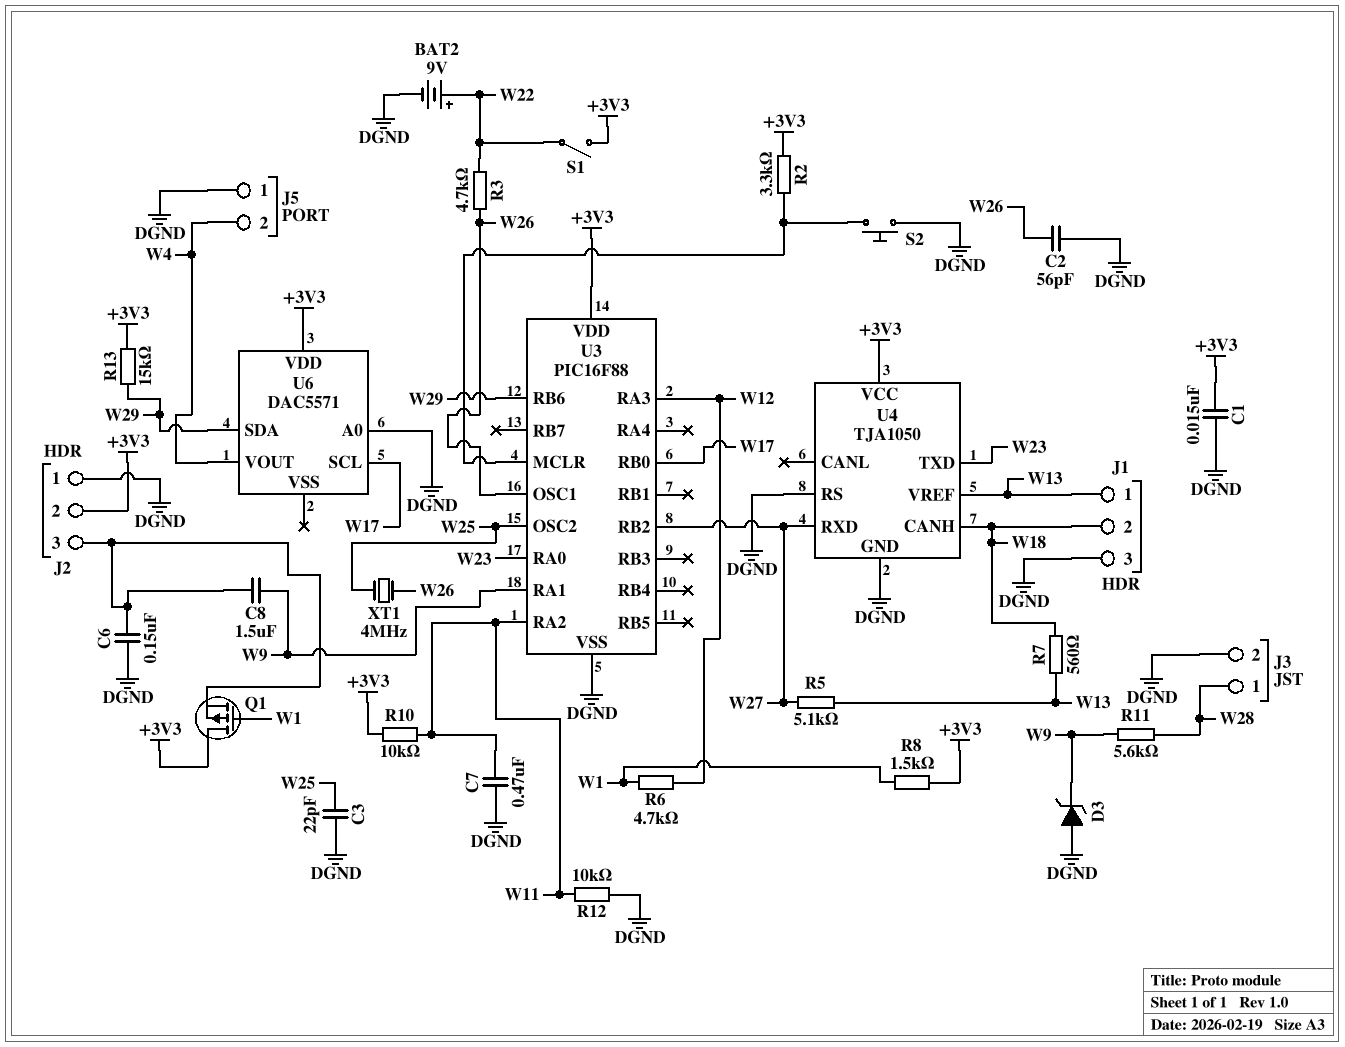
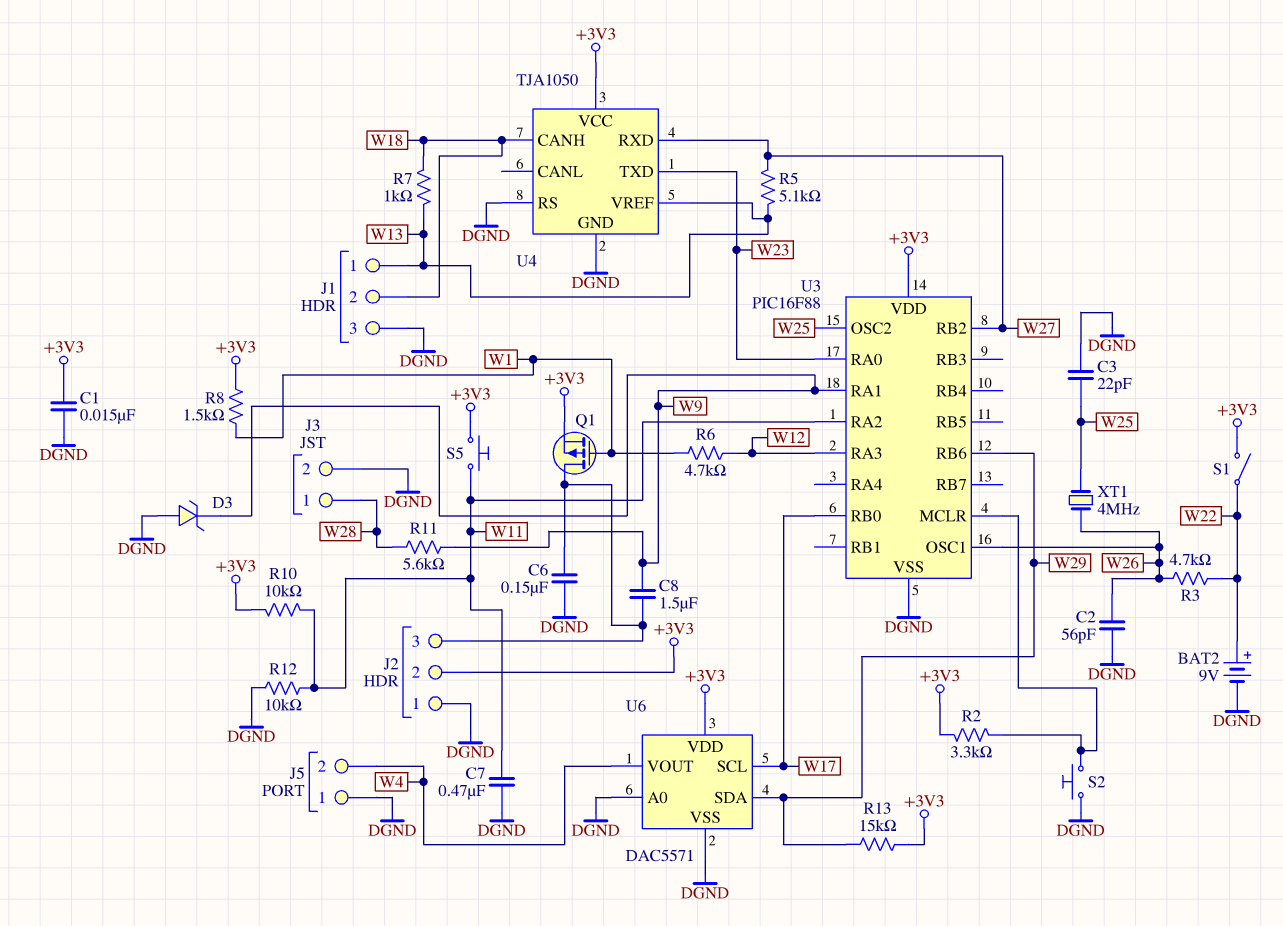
Q1: PMOS (G W1, D +3V3, S J2/3) -> PMOS (G W1, D J2/3, S +3V3)
R7: 560 (W13, W18) -> 1k (W13, W18)
S5: none -> button (+3V3, W11)
U6 pin VSS: none -> DGND

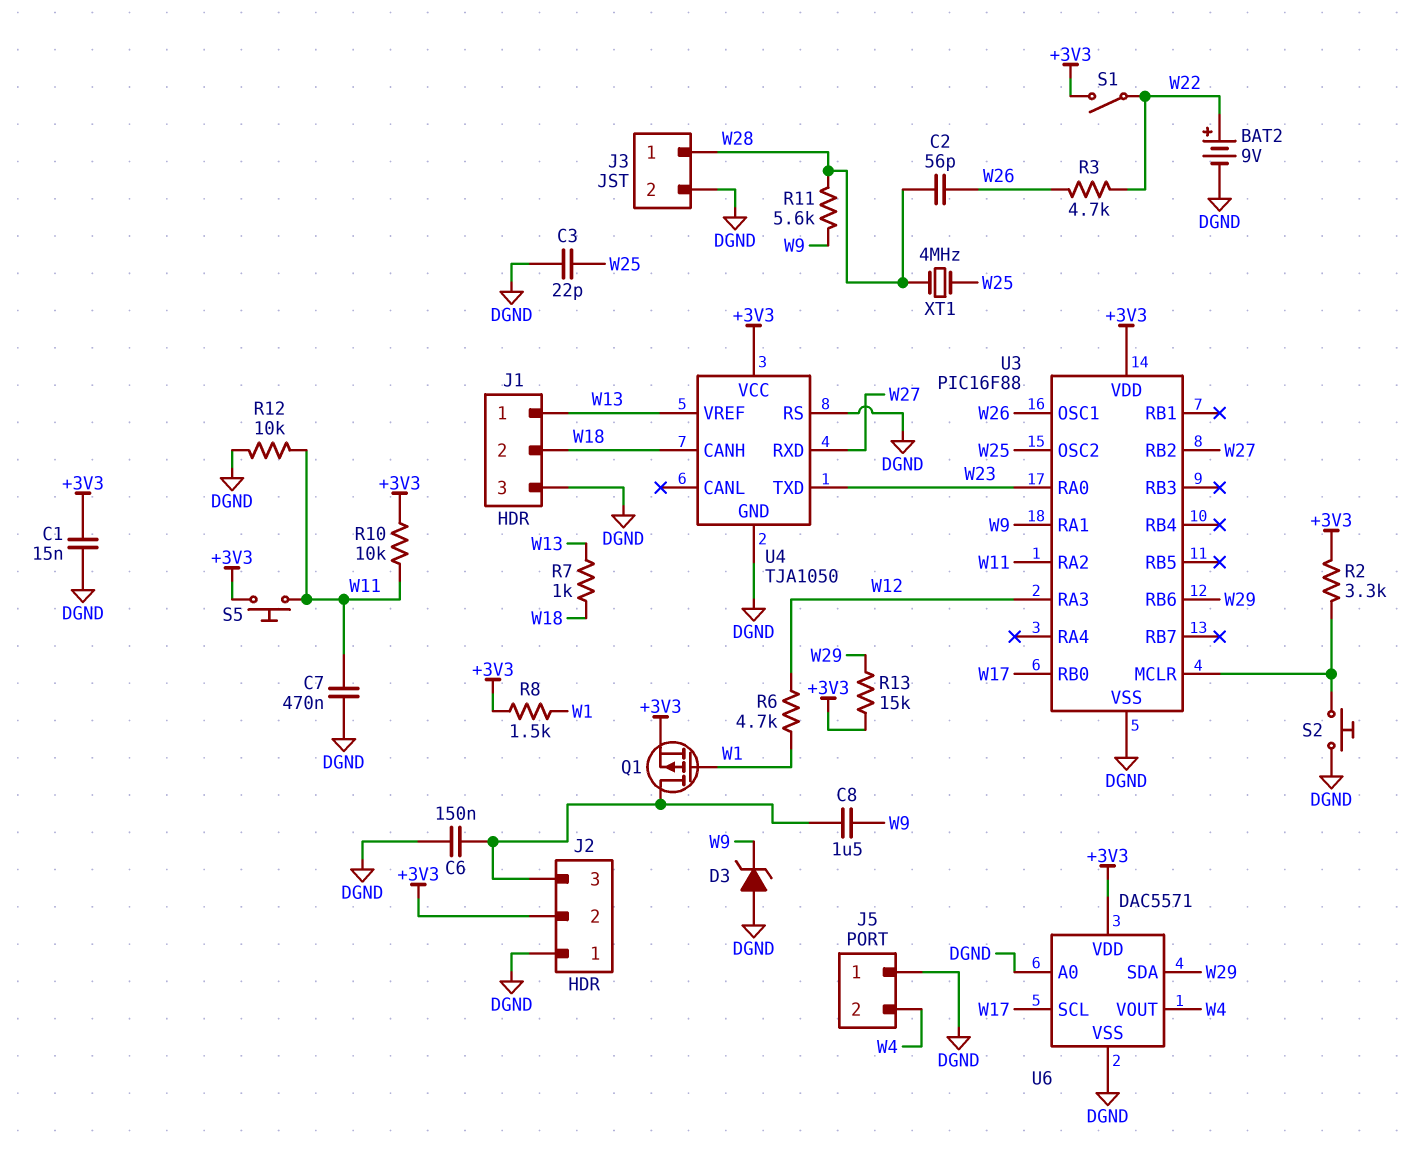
C2: 56pF (DGND, W26) -> 56pF (W26, W28)
R5: 5.1k (W13, W27) -> none
XT1: 4MHz (W25, W26) -> 4MHz (W25, W28)

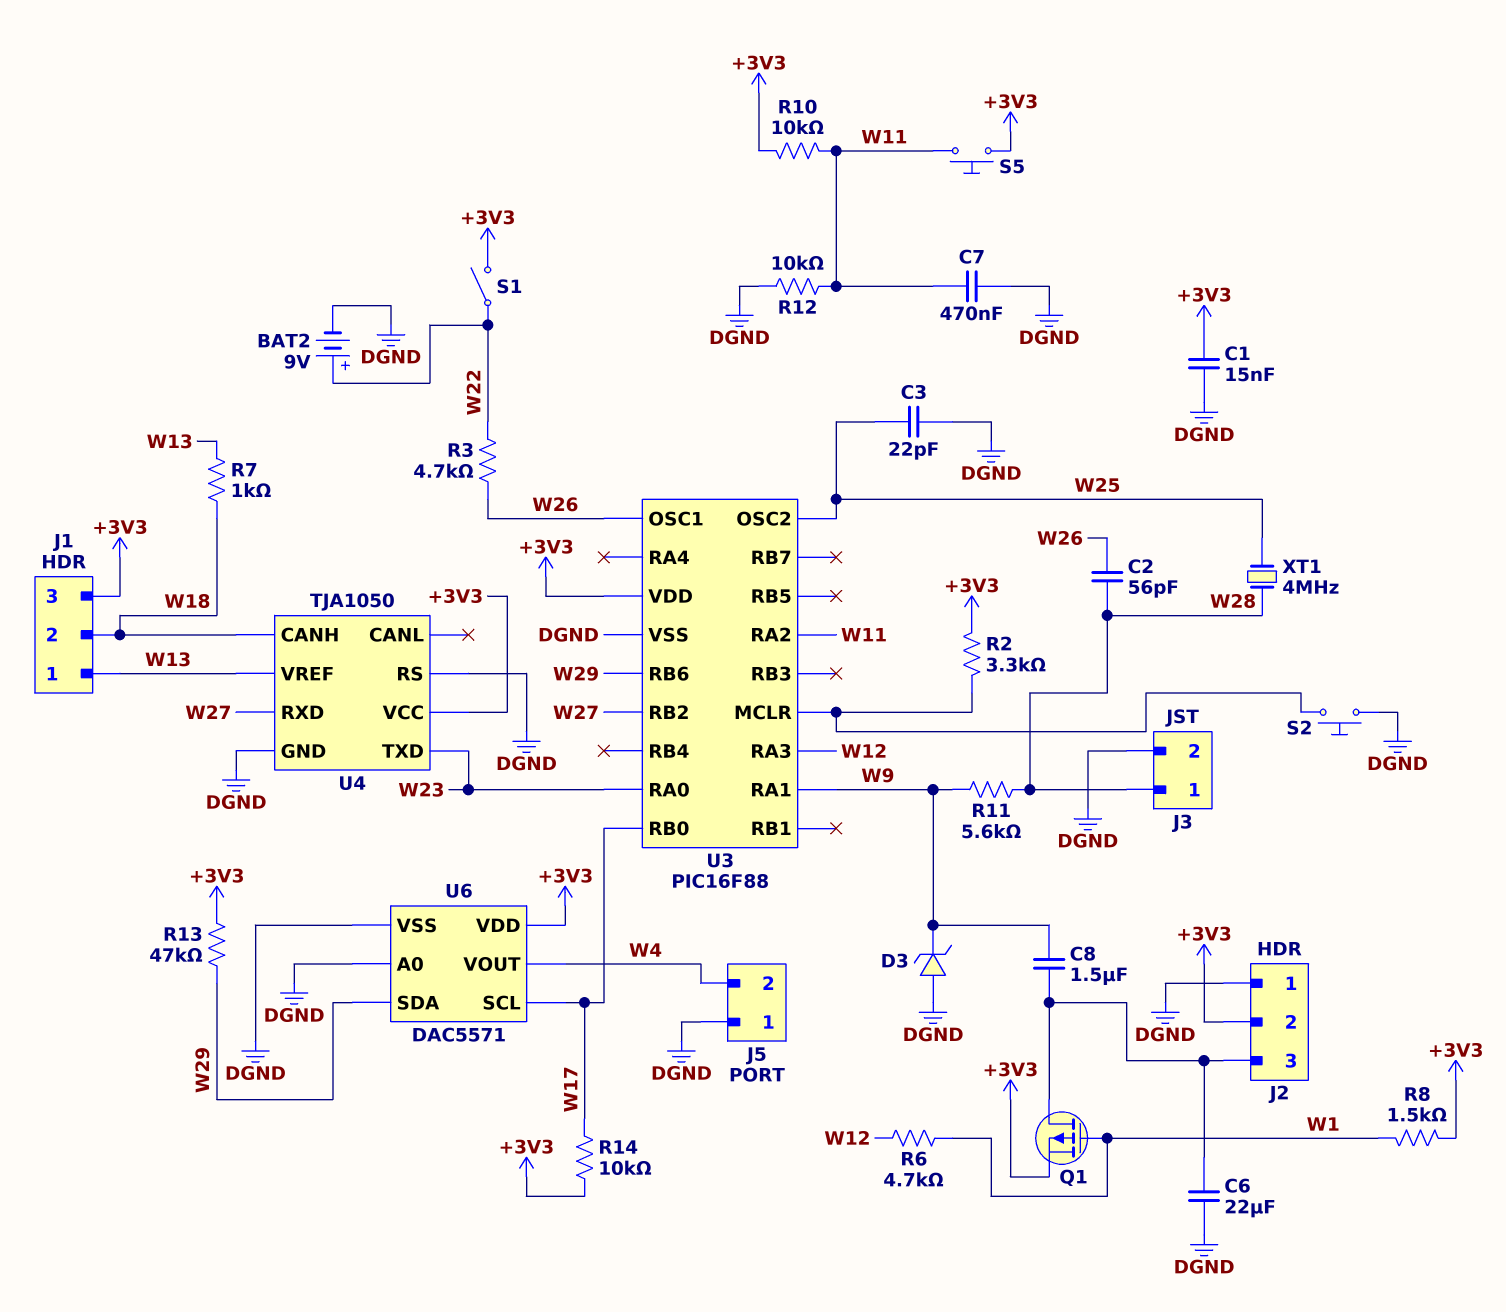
C6: 150nF (DGND, J2/3) -> 22uF (DGND, J2/3)
J1 pin 3: DGND -> +3V3
R13: 15k (+3V3, W29) -> 47k (+3V3, W29)
R14: none -> 10k (+3V3, W17)

